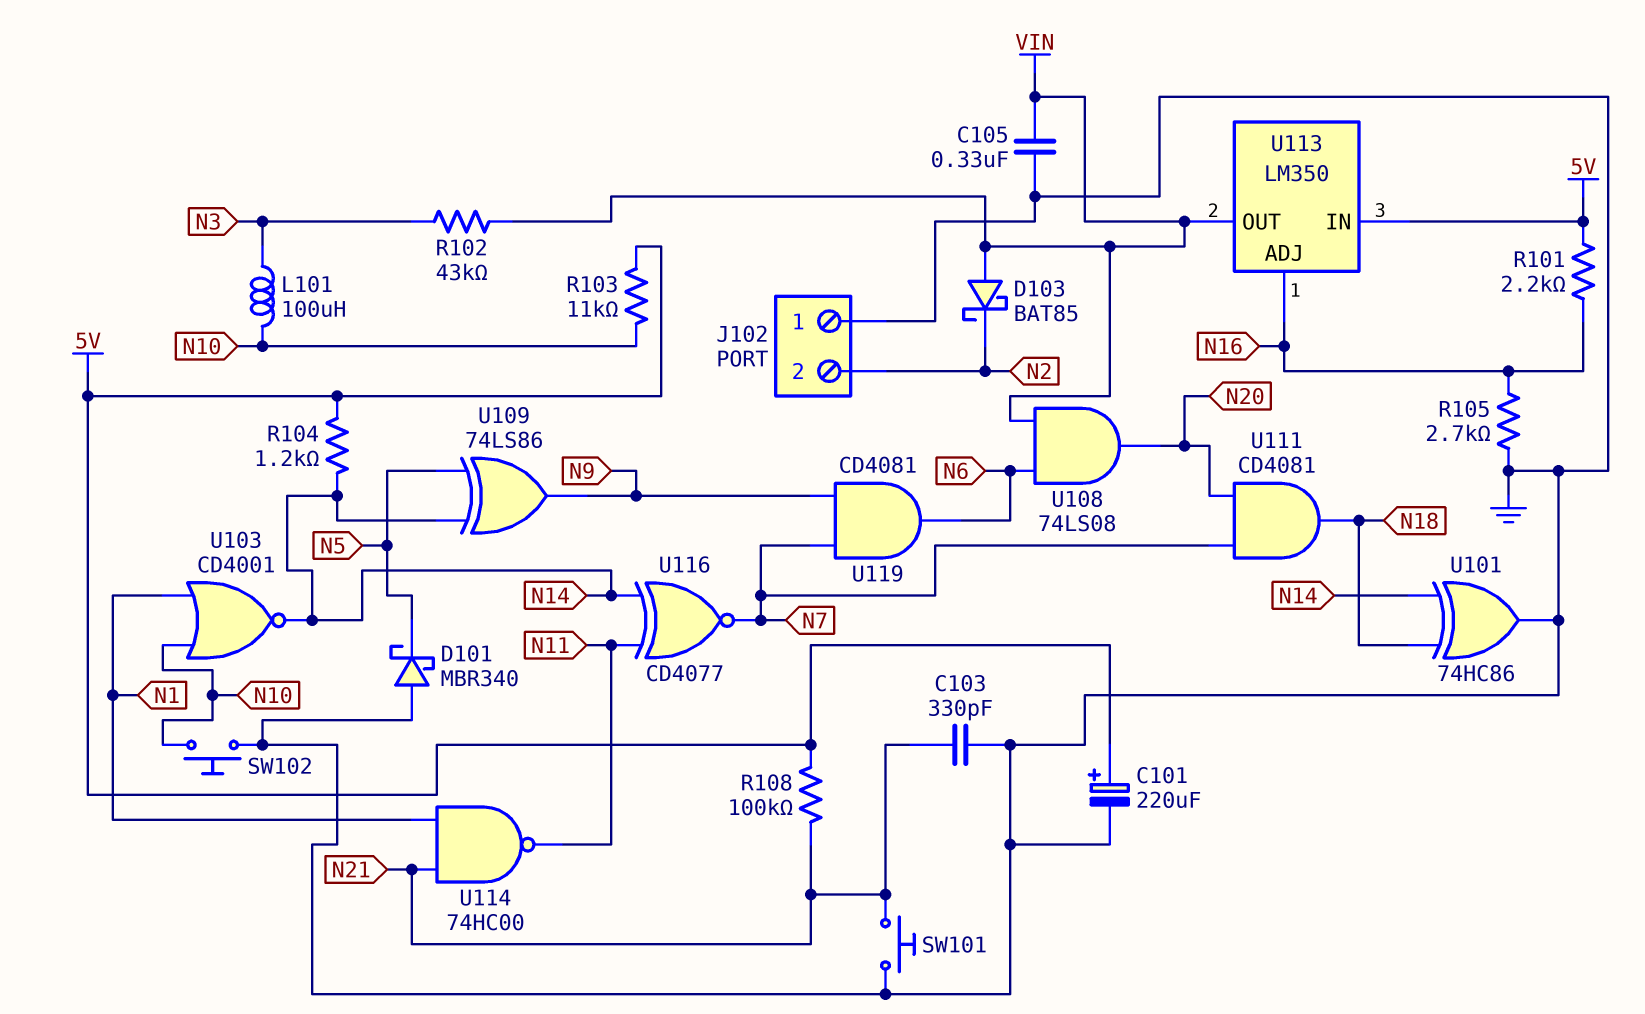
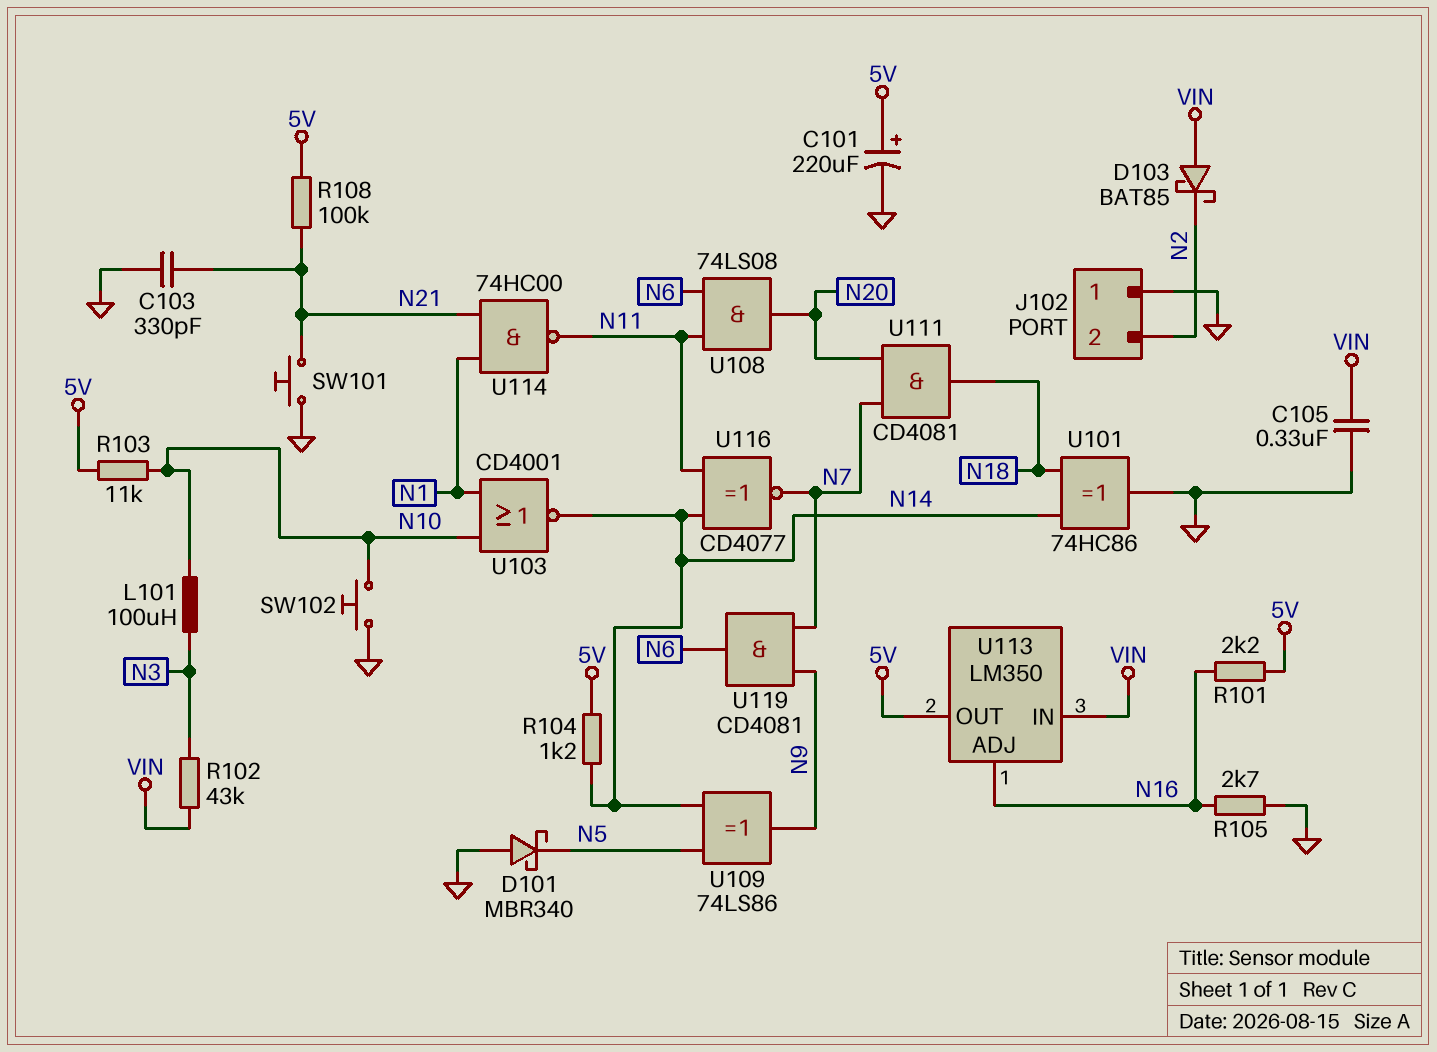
U108: AND 74LS08 (in N6, in VIN, out N20) -> AND 74LS08 (in N6, in N11, out N20)
U113 pin IN: 5V -> VIN
U113 pin OUT: VIN -> 5V

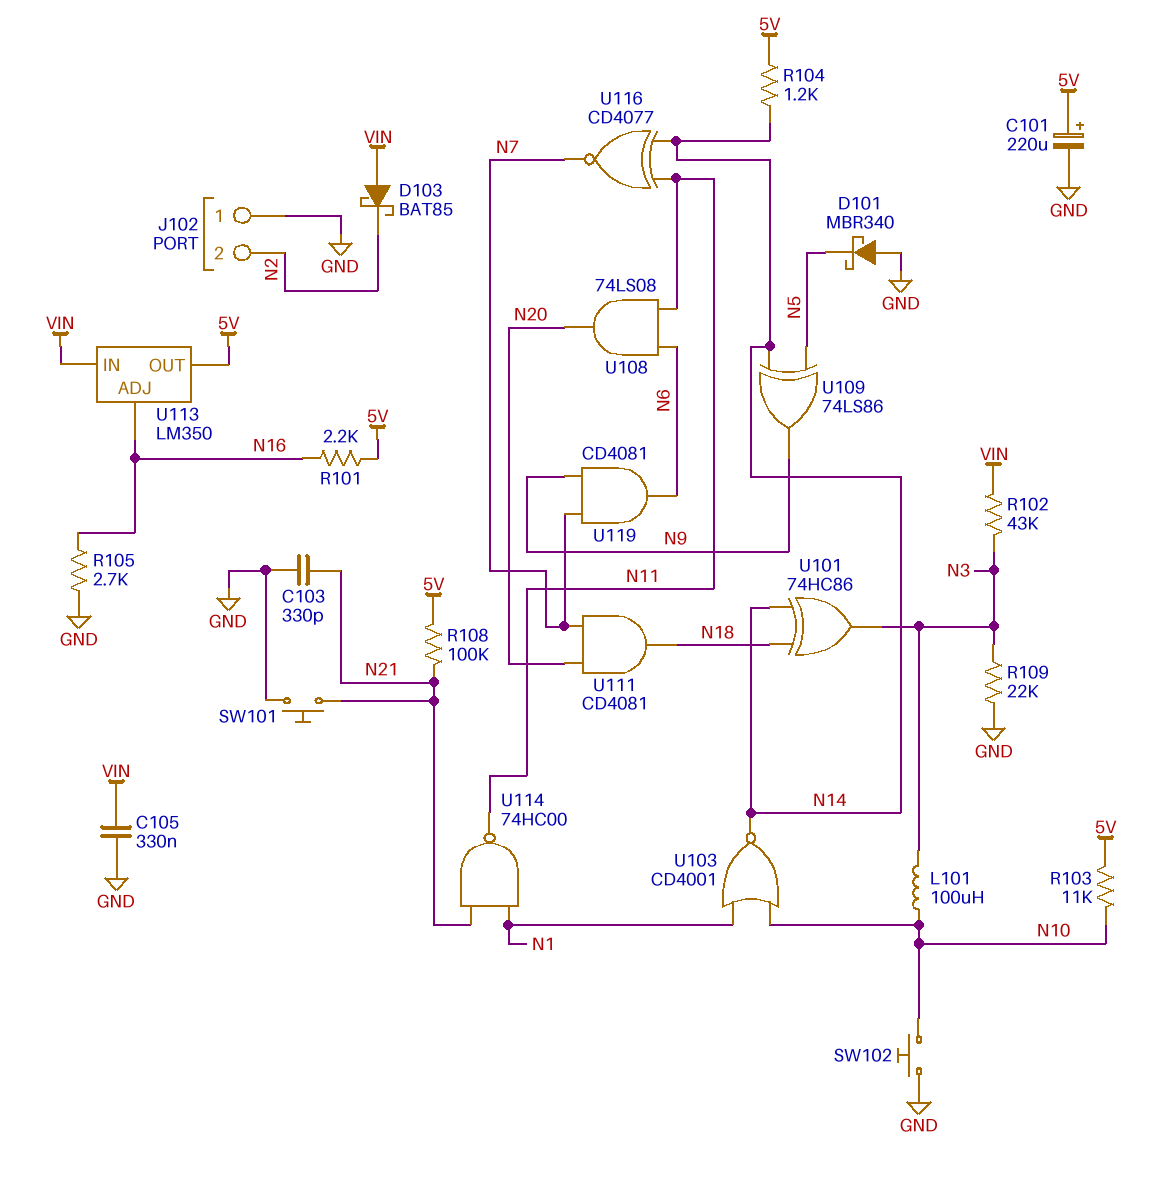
R109: none -> 22k (GND, N3)
U101: XOR 74HC86 (in N14, in N18, out GND) -> XOR 74HC86 (in N14, in N18, out N3)

